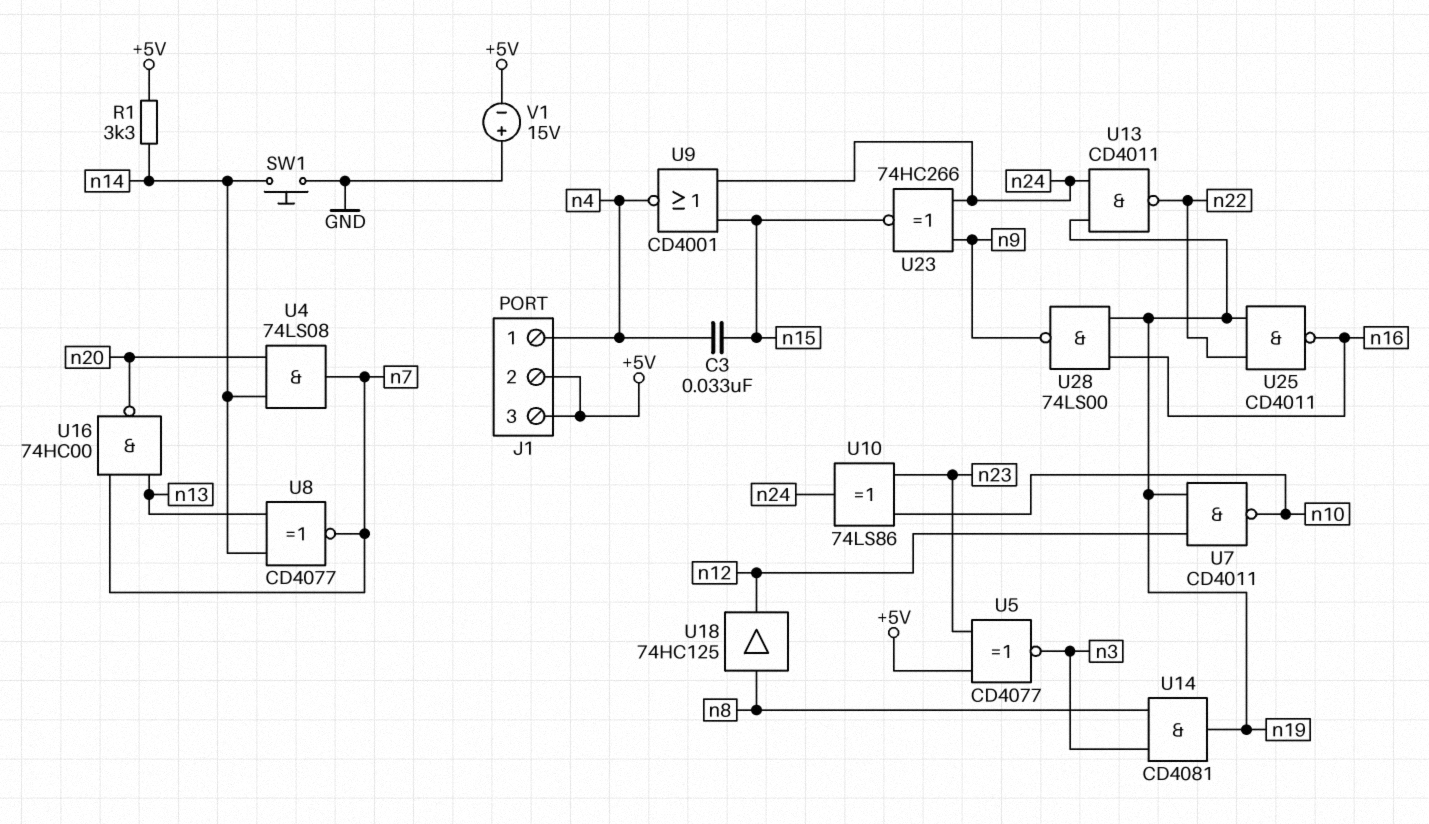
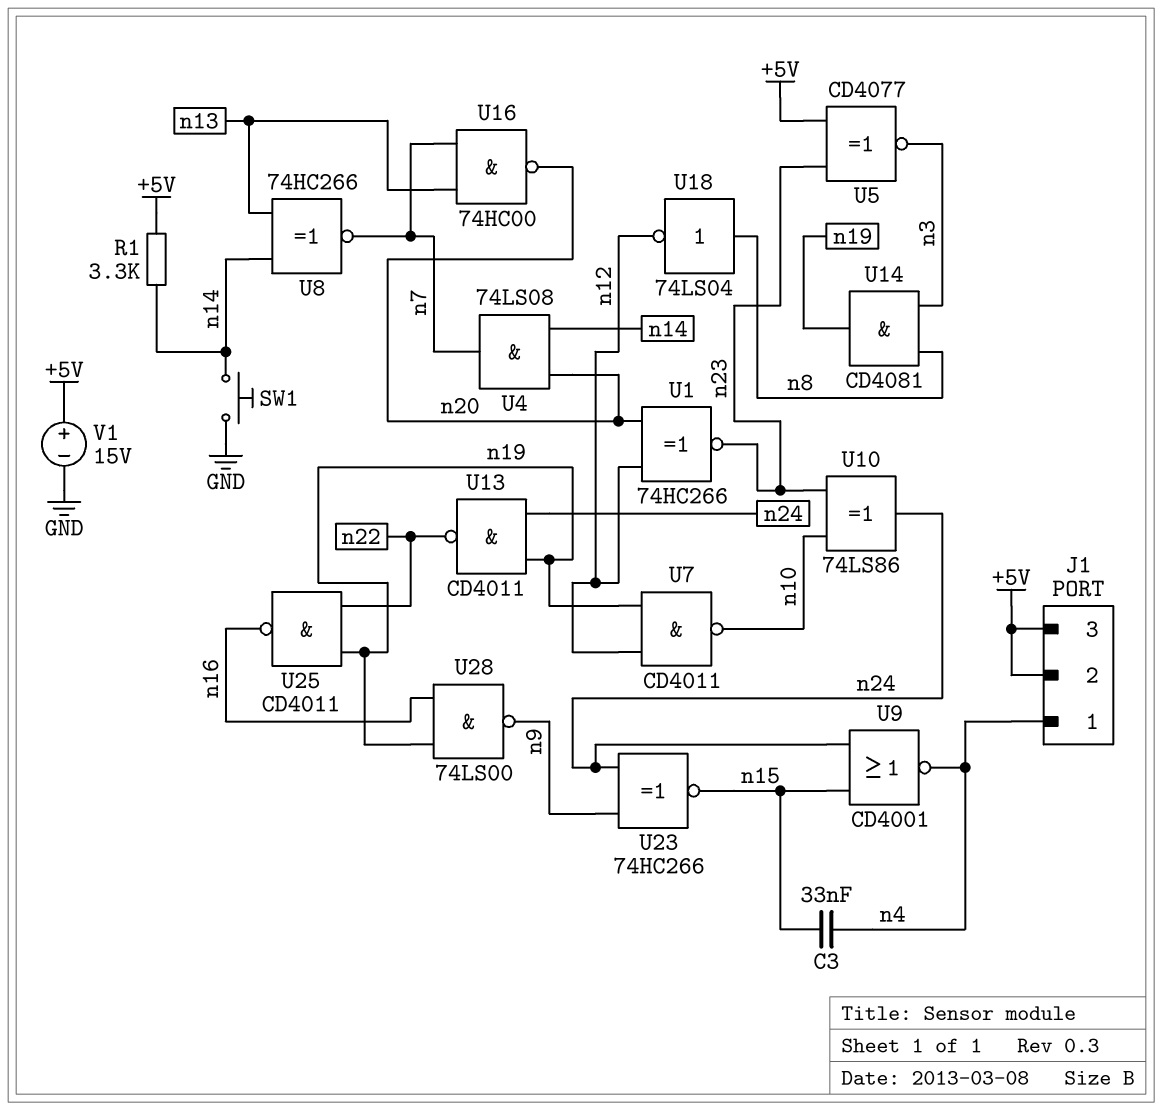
U1: none -> XNOR 74HC266 (in n12, in n20, out n23)
U8: XNOR CD4077 (in n13, in n14, out n7) -> XNOR 74HC266 (in n13, in n14, out n7)
U18: buffer 74HC125 (in n8, out n12) -> NOT 74LS04 (in n8, out n12)
V1: 15V (plus GND, minus +5V) -> 15V (plus +5V, minus GND)

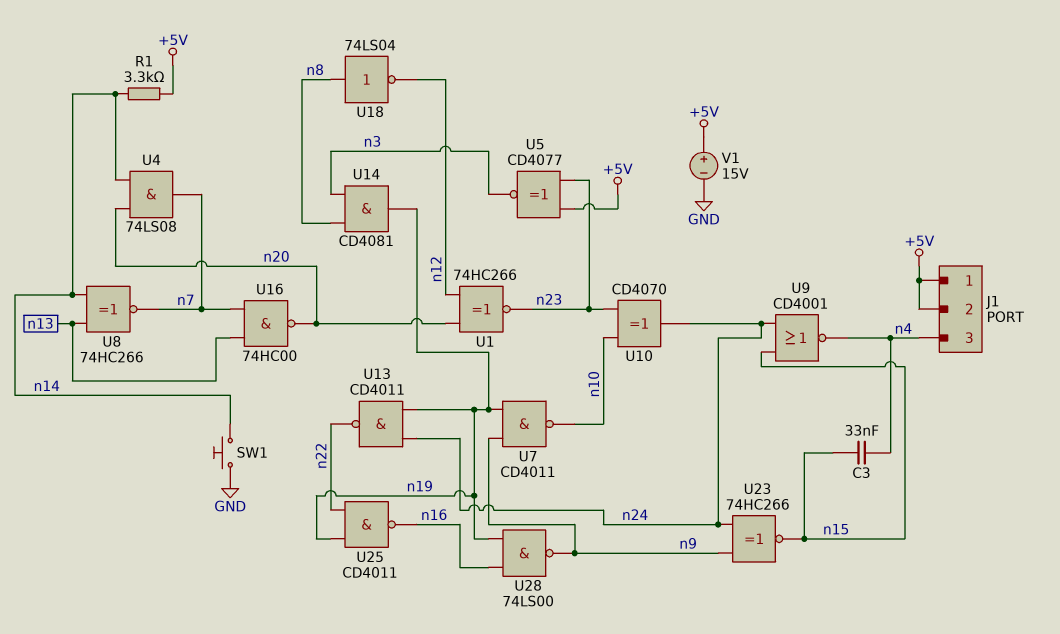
J1 pin 1: n4 -> +5V
J1 pin 3: +5V -> n4
U7: NAND CD4011 (in n12, in n19, out n10) -> NAND CD4011 (in n9, in n19, out n10)
U10: XOR 74LS86 (in n10, in n23, out n24) -> XOR CD4070 (in n10, in n23, out n24)

